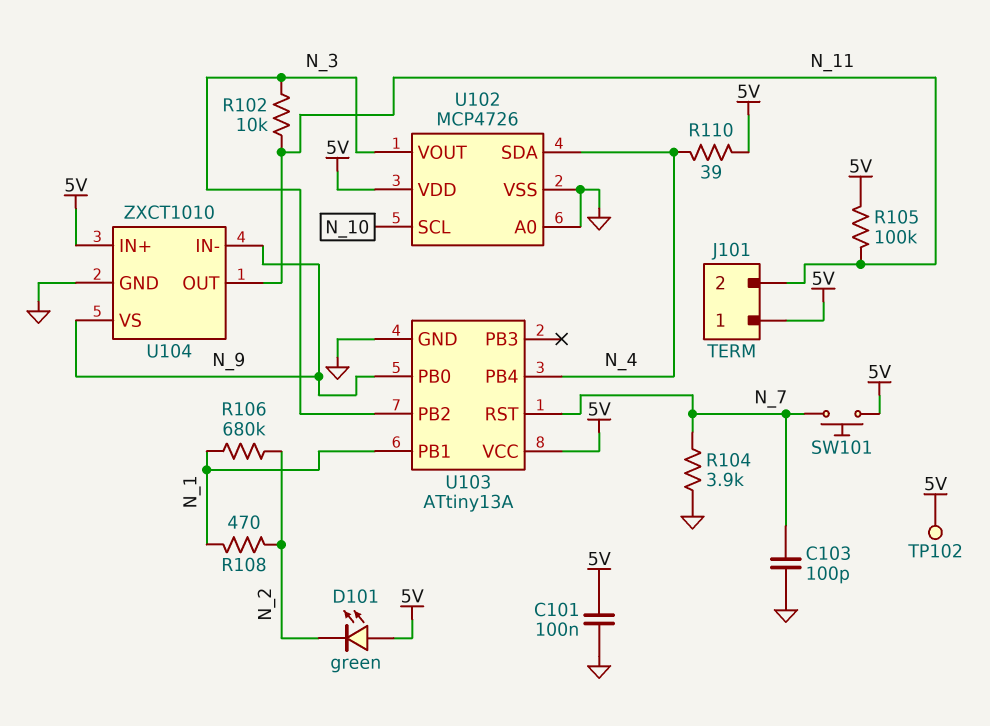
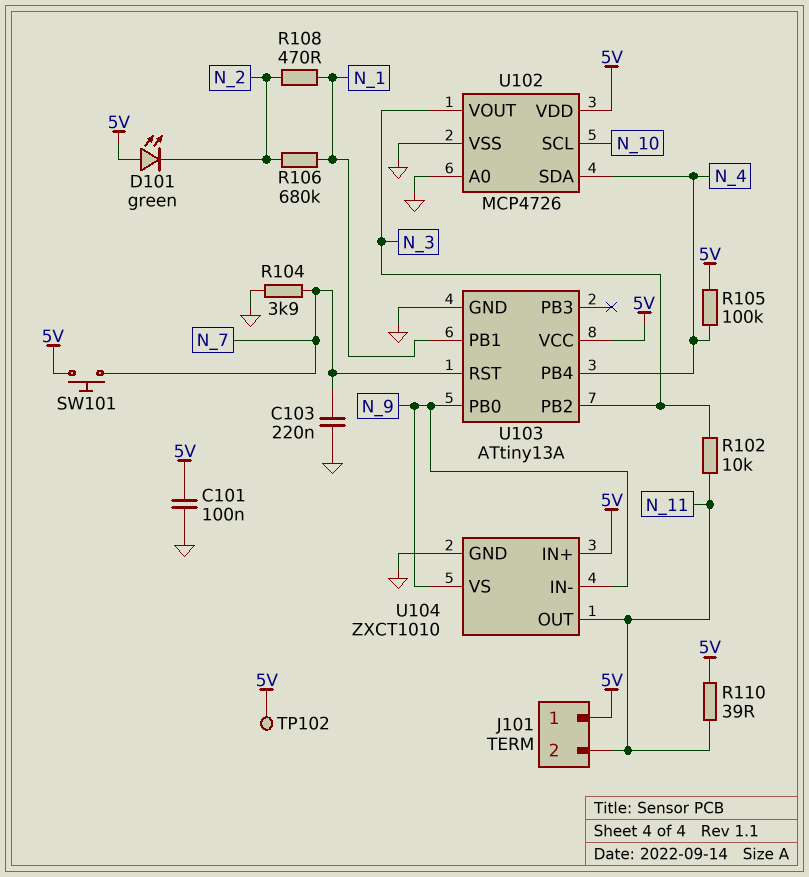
C103: 100pF (GND, N_7) -> 220nF (GND, N_7)
R105: 100k (5V, N_11) -> 100k (5V, N_4)
R110: 39 (5V, N_4) -> 39 (5V, N_11)

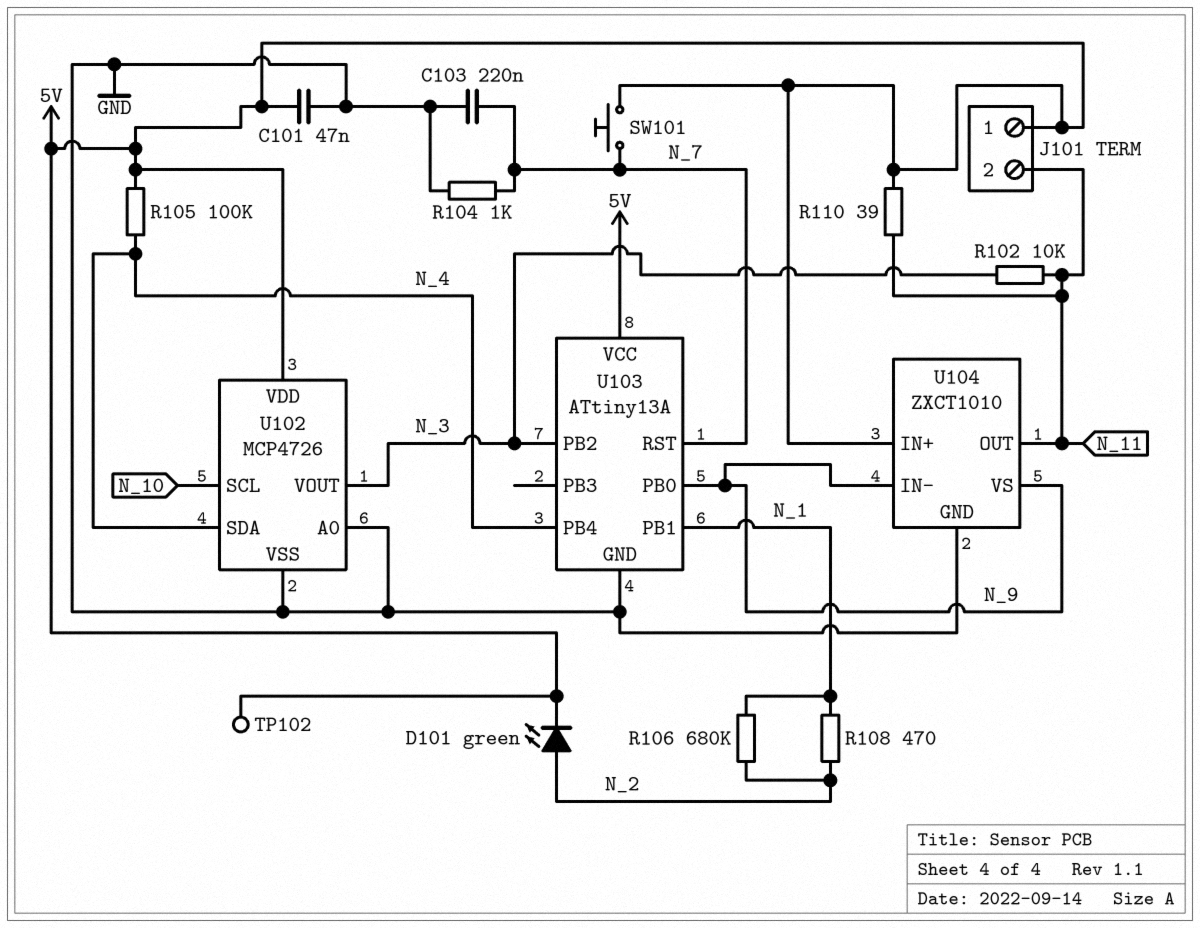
C101: 100nF (5V, GND) -> 47nF (5V, GND)
D101: LED green (A 5V, K N_2) -> LED green (A N_2, K 5V)
R104: 3.9k (GND, N_7) -> 1k (GND, N_7)

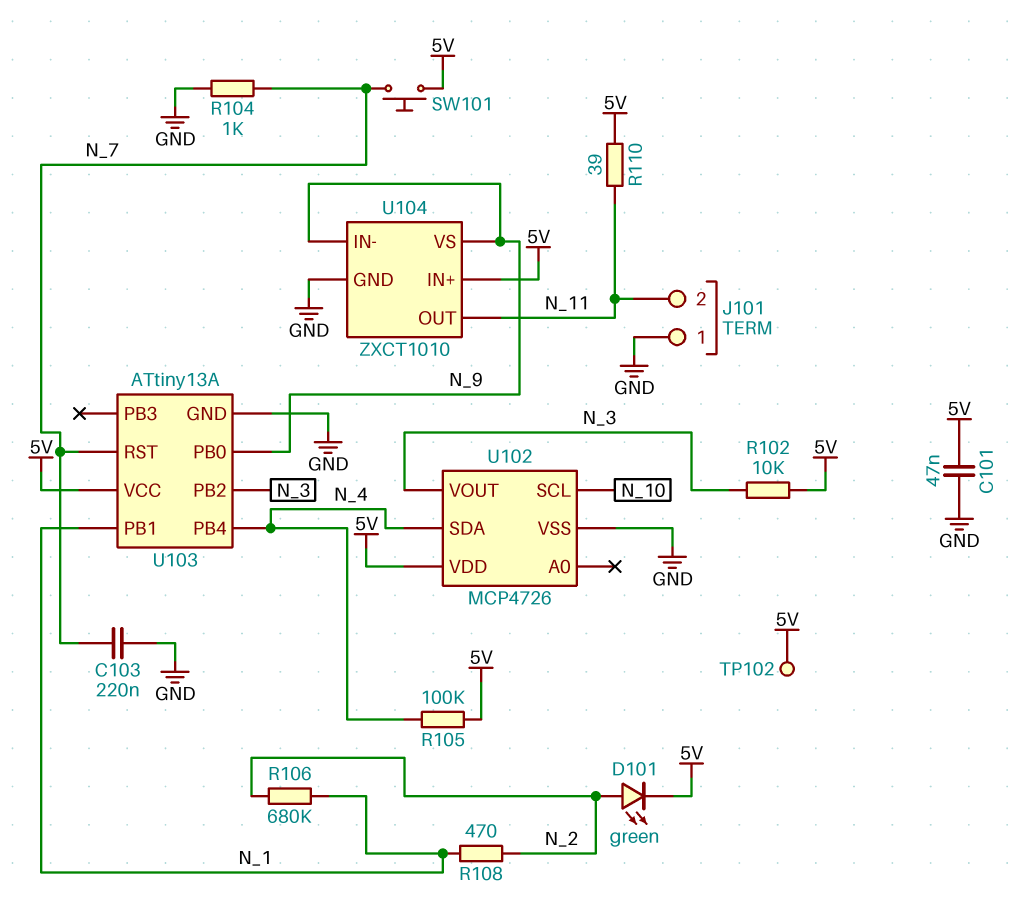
J101 pin 1: 5V -> GND
R102: 10k (N_3, N_11) -> 10k (5V, N_3)
U102 pin A0: GND -> none

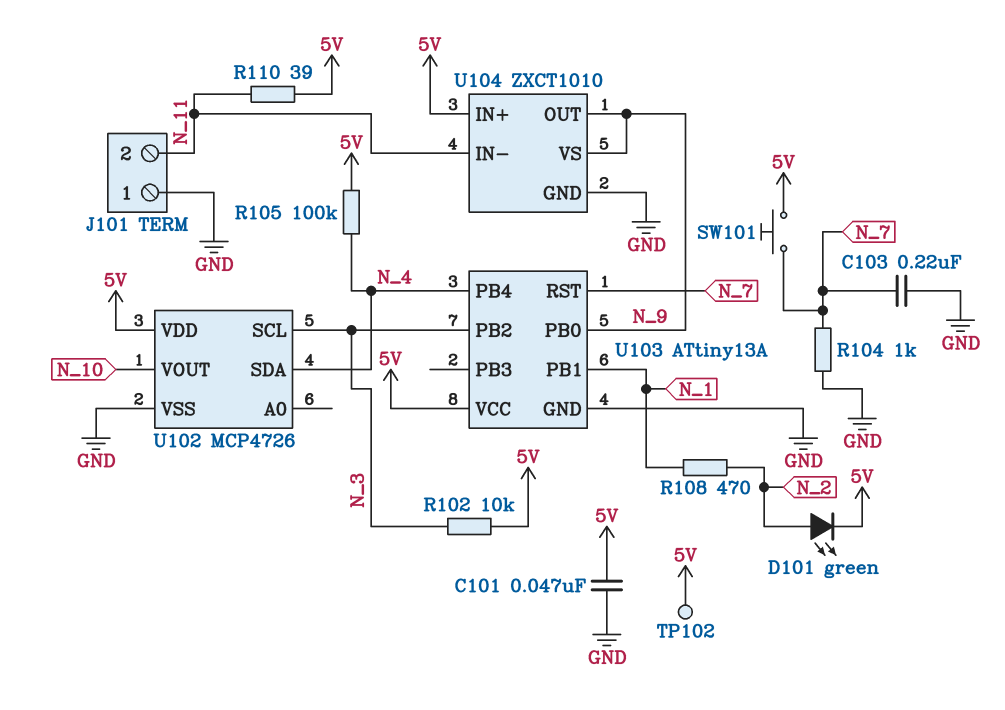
R106: 680k (N_1, N_2) -> none
U102 pin SCL: N_10 -> N_3
U102 pin VOUT: N_3 -> N_10
U104 pin IN-: N_9 -> N_11
U104 pin OUT: N_11 -> N_9

